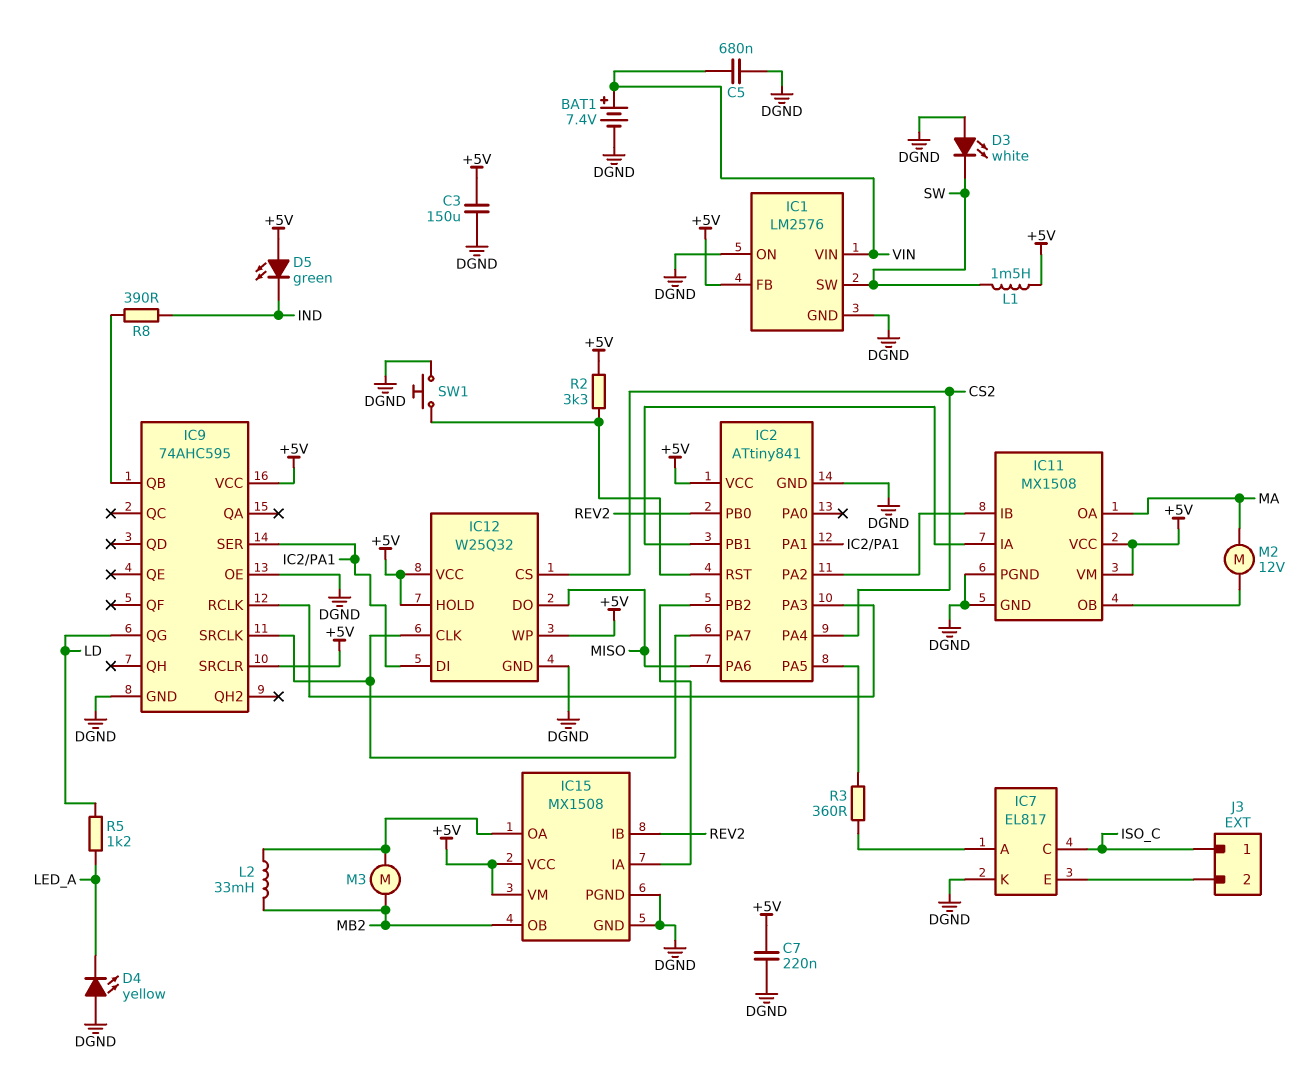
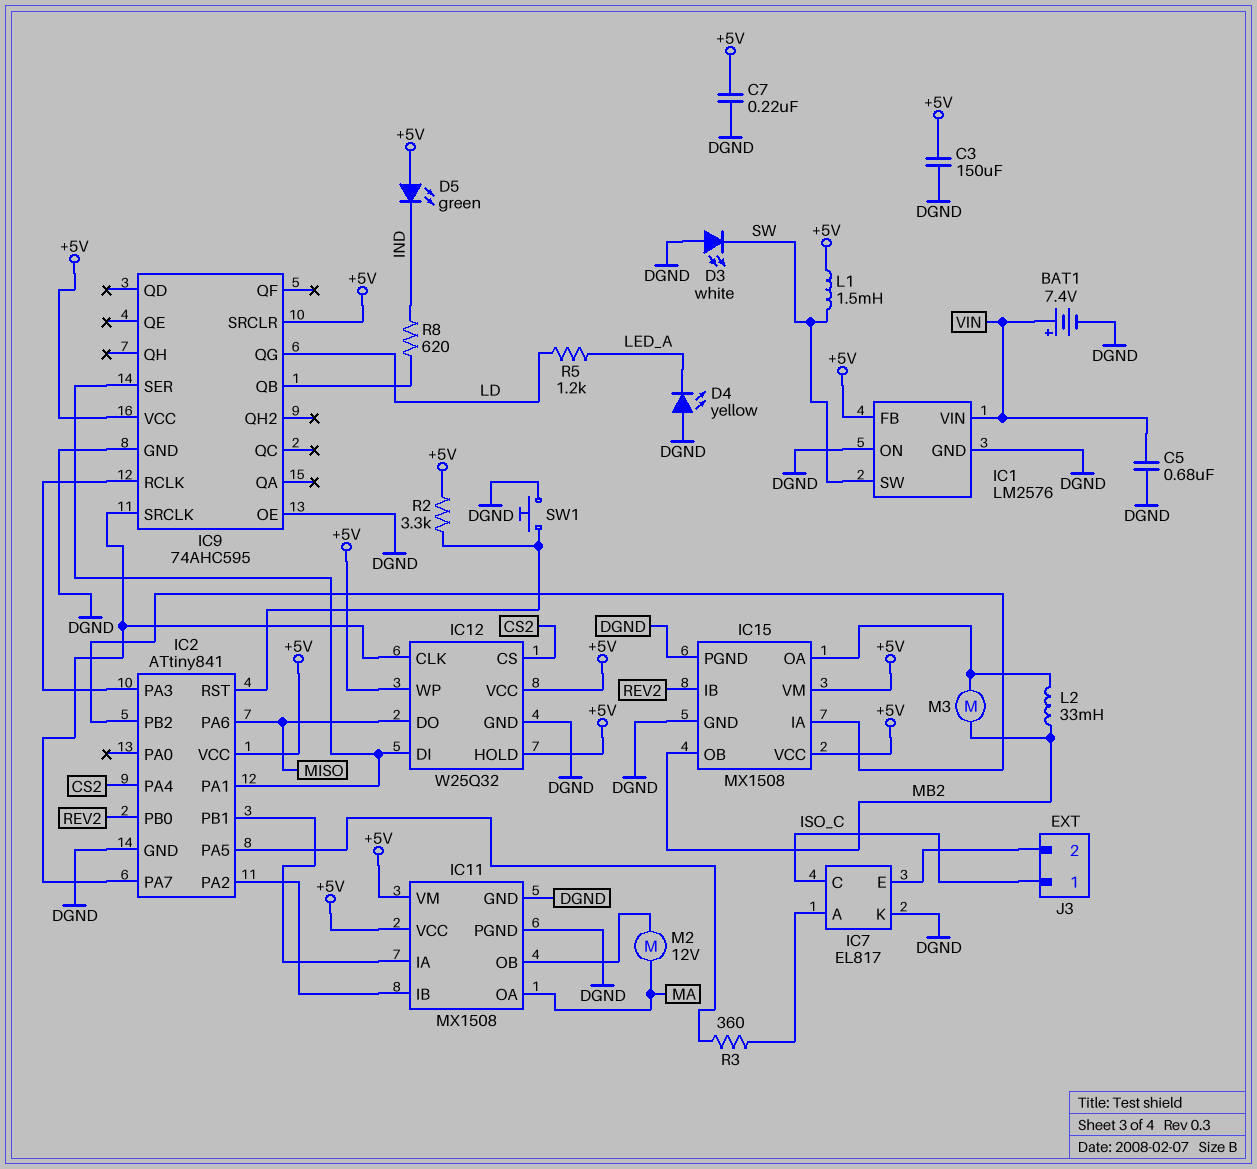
R8: 390 (IC9/QB, IND) -> 620 (IC9/QB, IND)

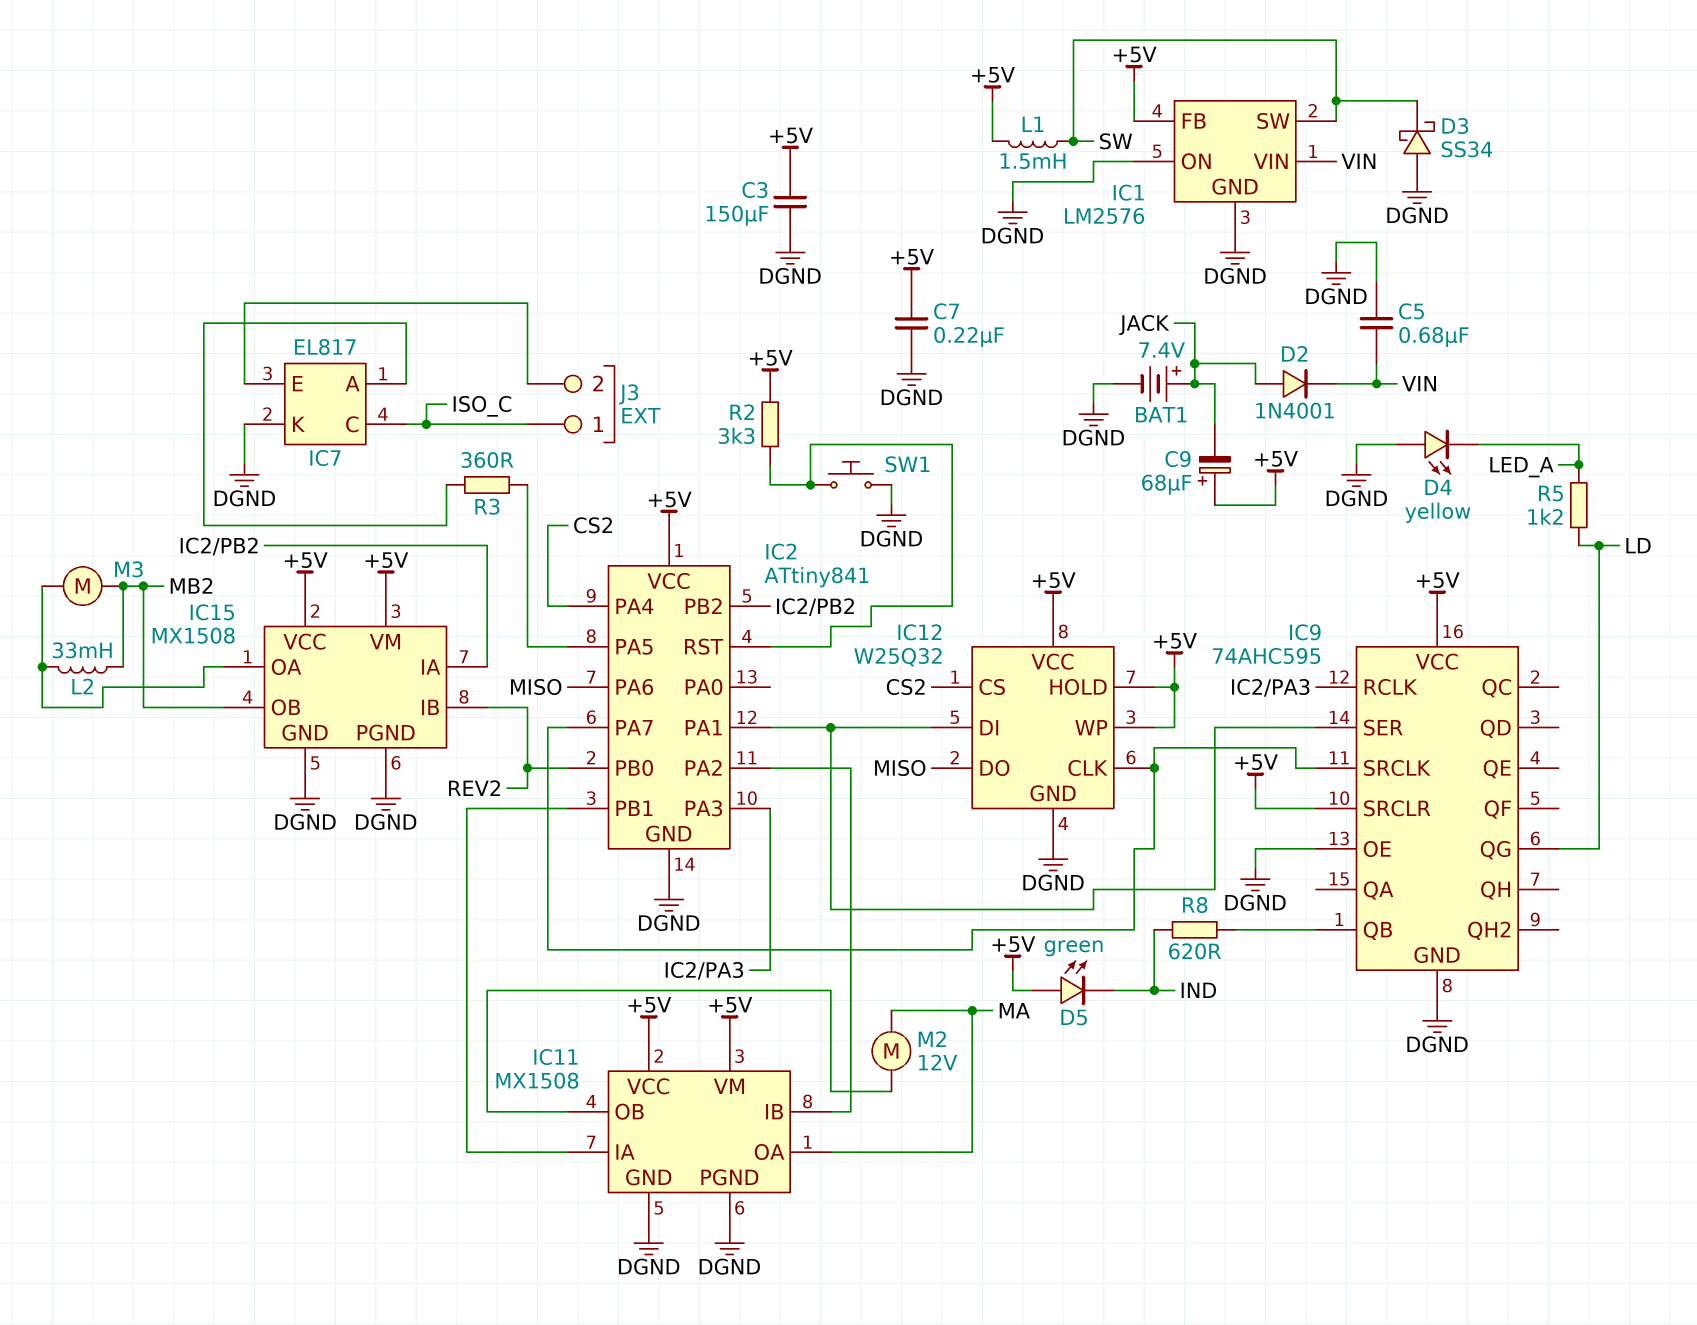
BAT1: 7.4V (plus VIN, minus DGND) -> 7.4V (plus JACK, minus DGND)
C9: none -> 68uF (plus +5V, minus JACK)
D2: none -> diode 1N4001 (A JACK, K VIN)
D3: LED white (A DGND, K SW) -> schottky SS34 (A DGND, K SW)

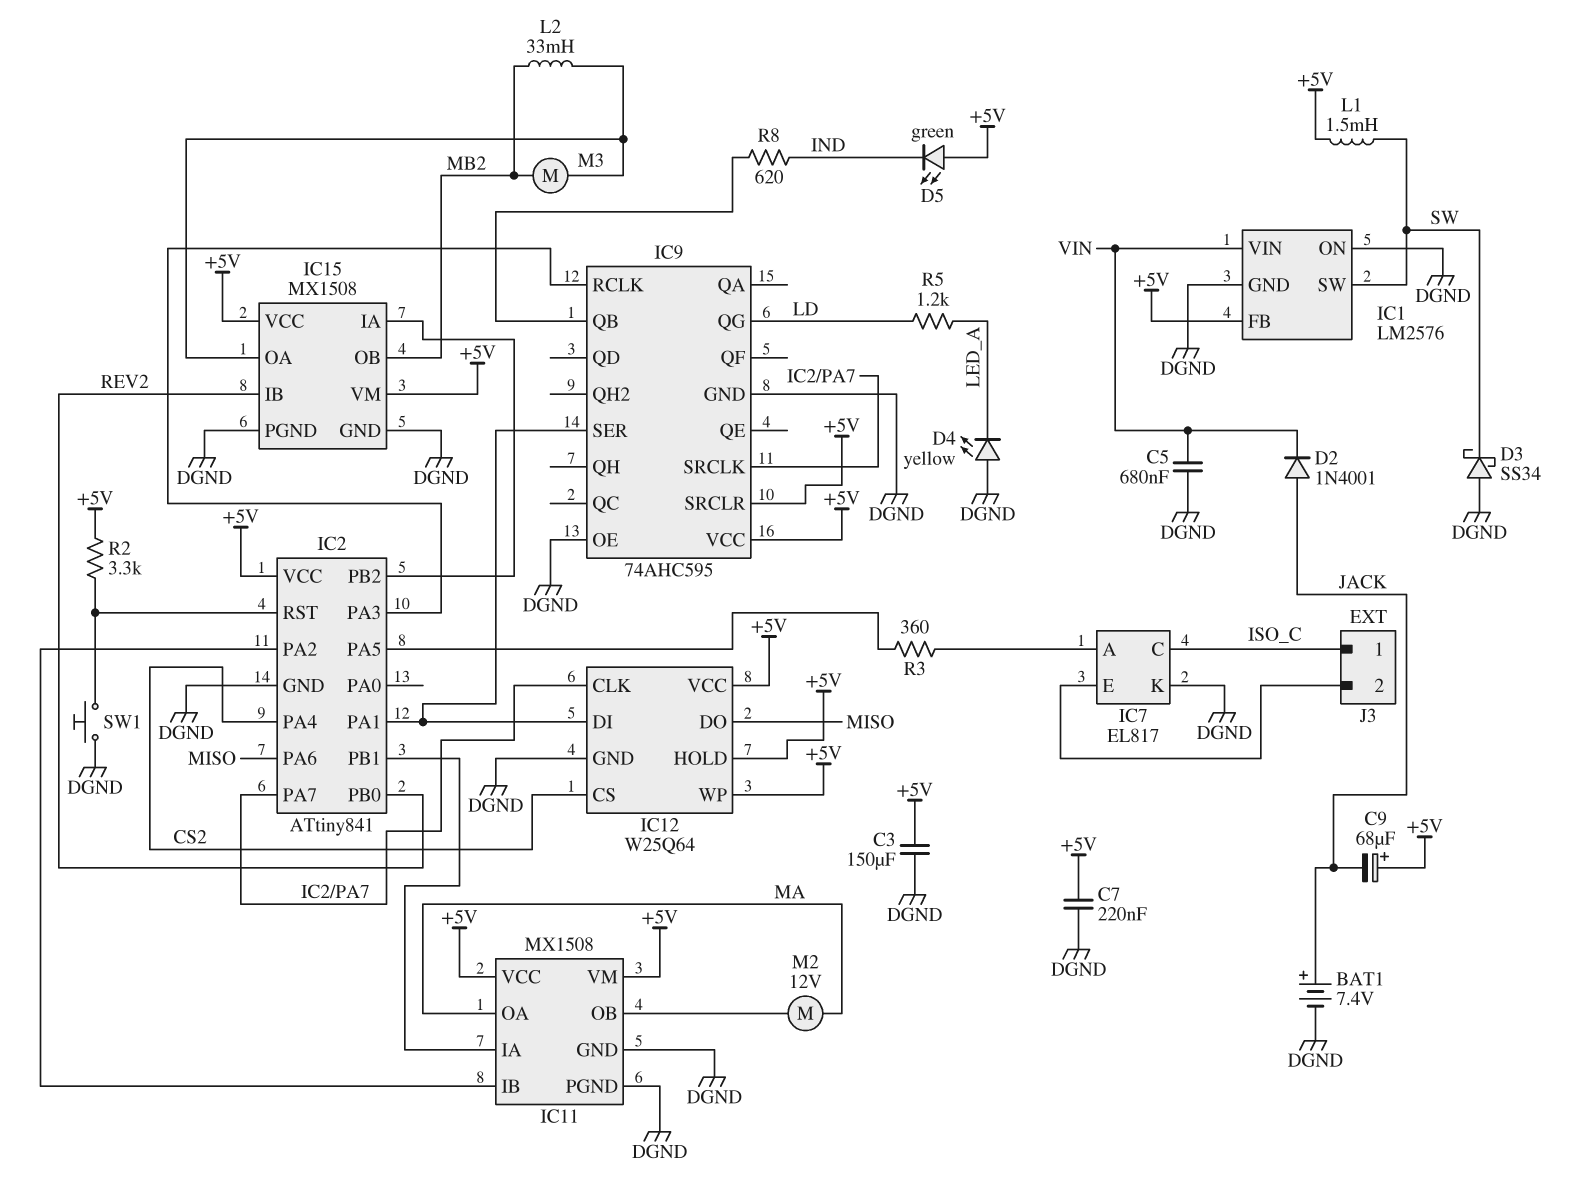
IC12: W25Q32 -> W25Q64

